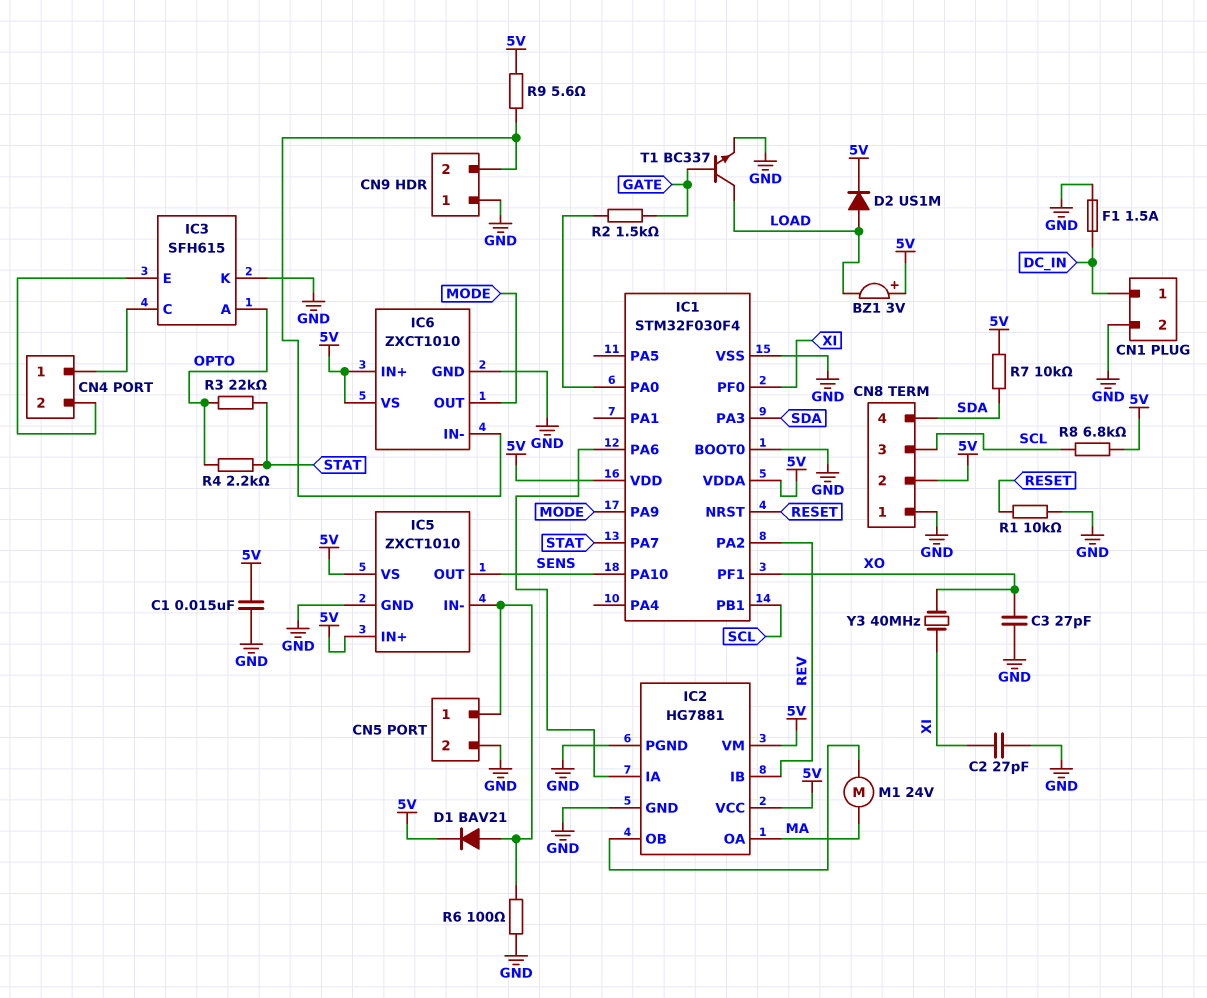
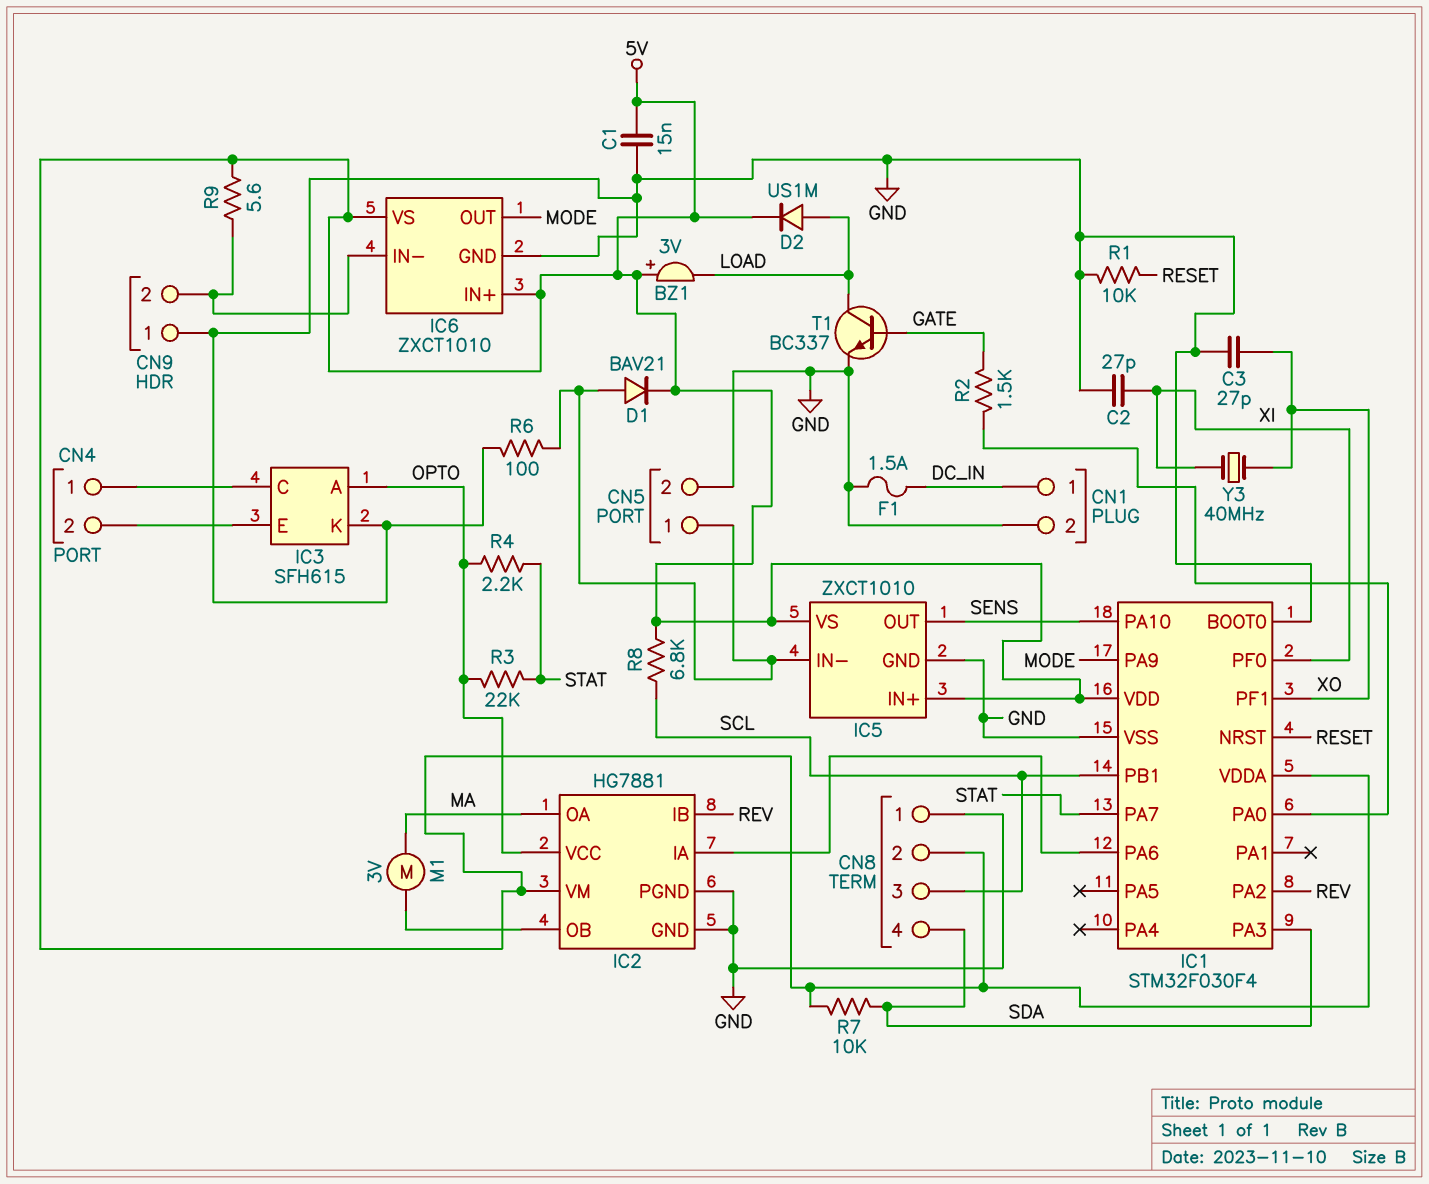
IC2 pin VCC: 5V -> OPTO
M1: motor 24V (IC2/OB, MA) -> motor 3V (IC2/OB, MA)

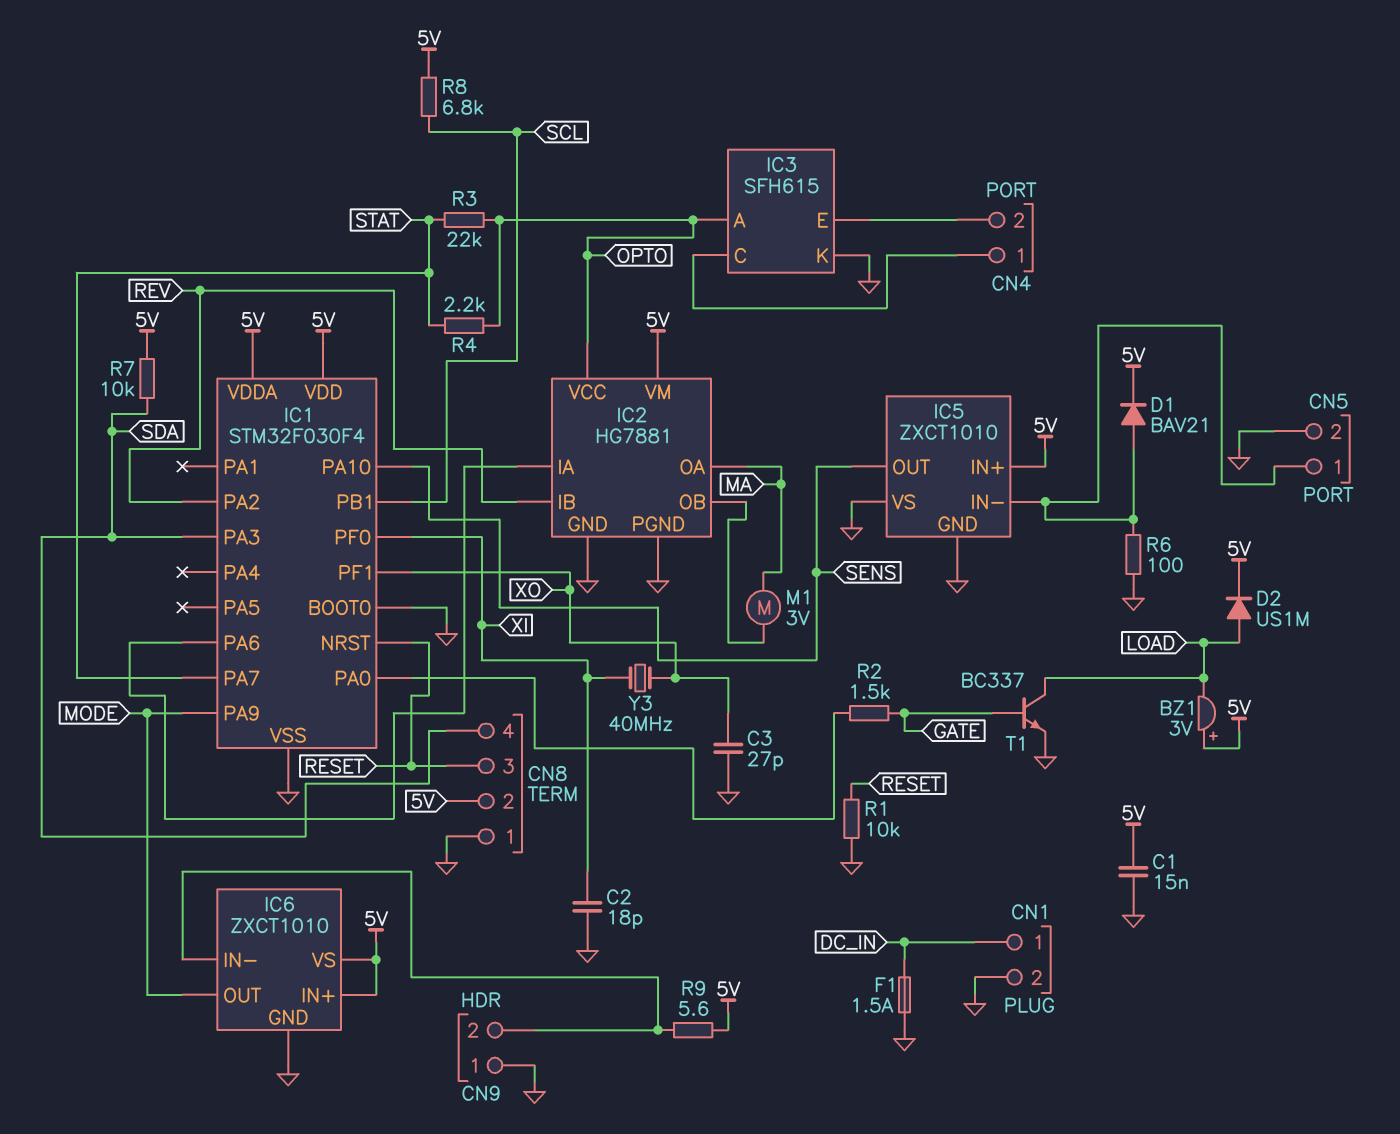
C2: 27pF (GND, XI) -> 18pF (GND, XI)
CN8 pin 3: SCL -> RESET
IC5 pin VS: 5V -> GND

